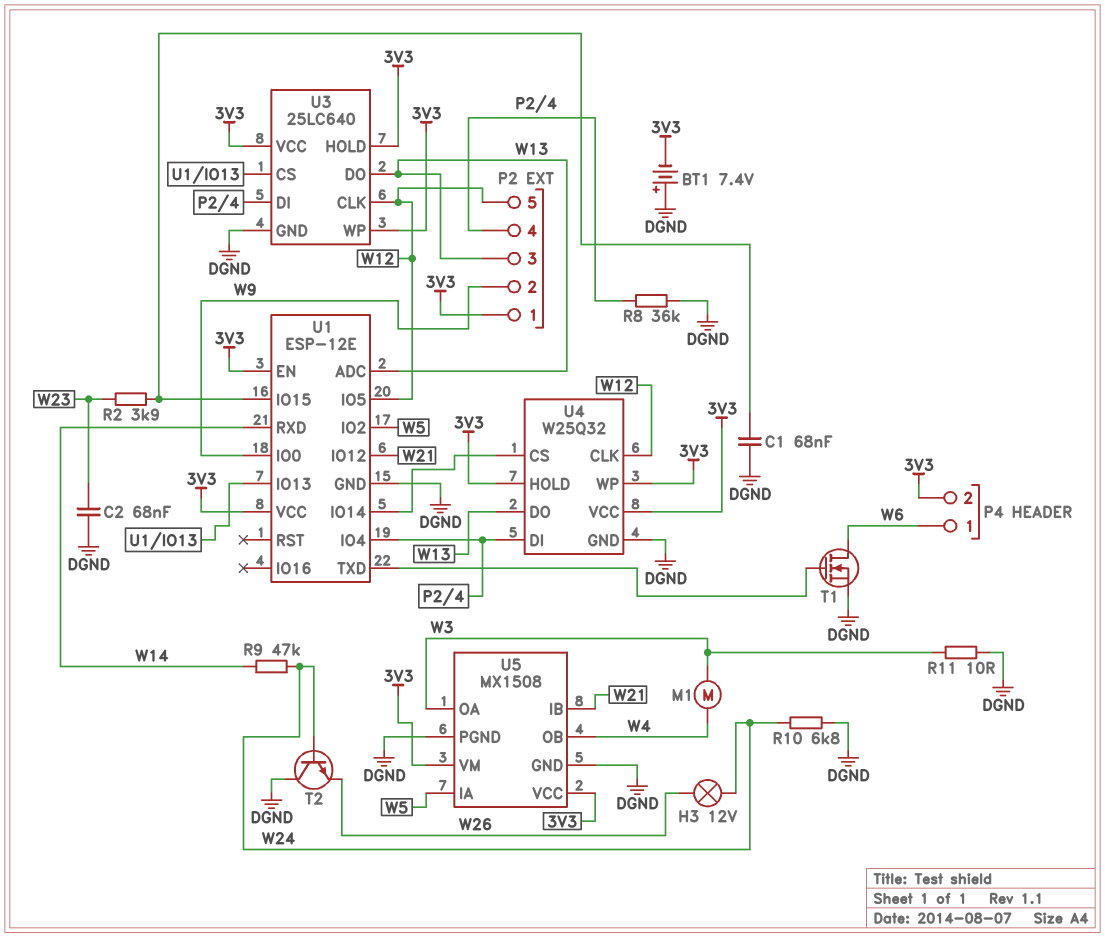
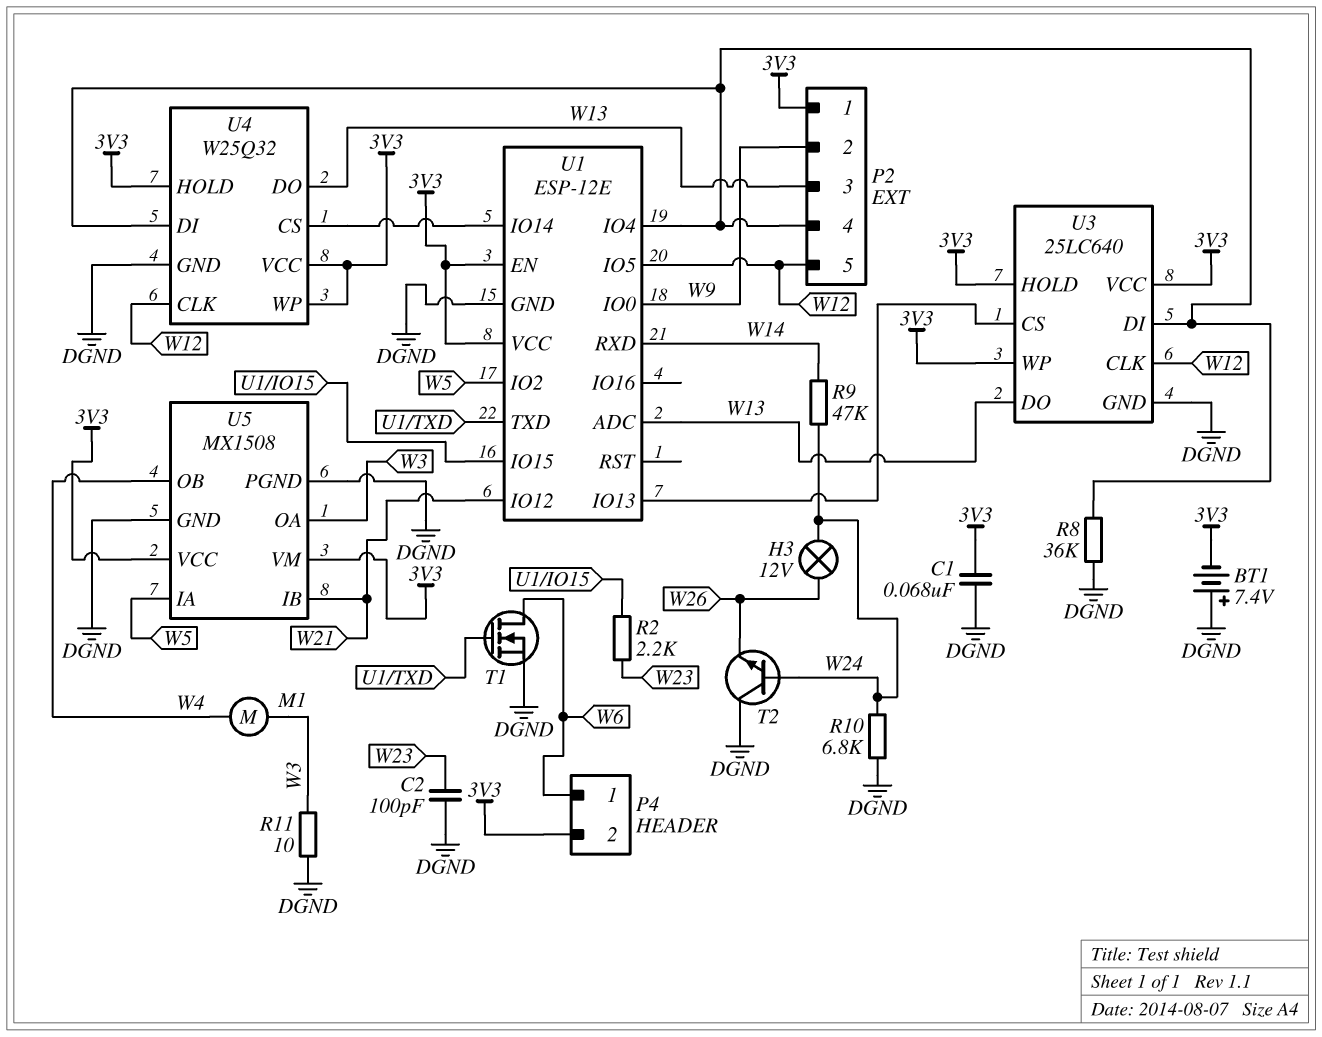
C1: 68nF (DGND, U1/IO15) -> 68nF (3V3, DGND)
C2: 68nF (DGND, W23) -> 100pF (DGND, W23)
R2: 3.9k (U1/IO15, W23) -> 2.2k (U1/IO15, W23)

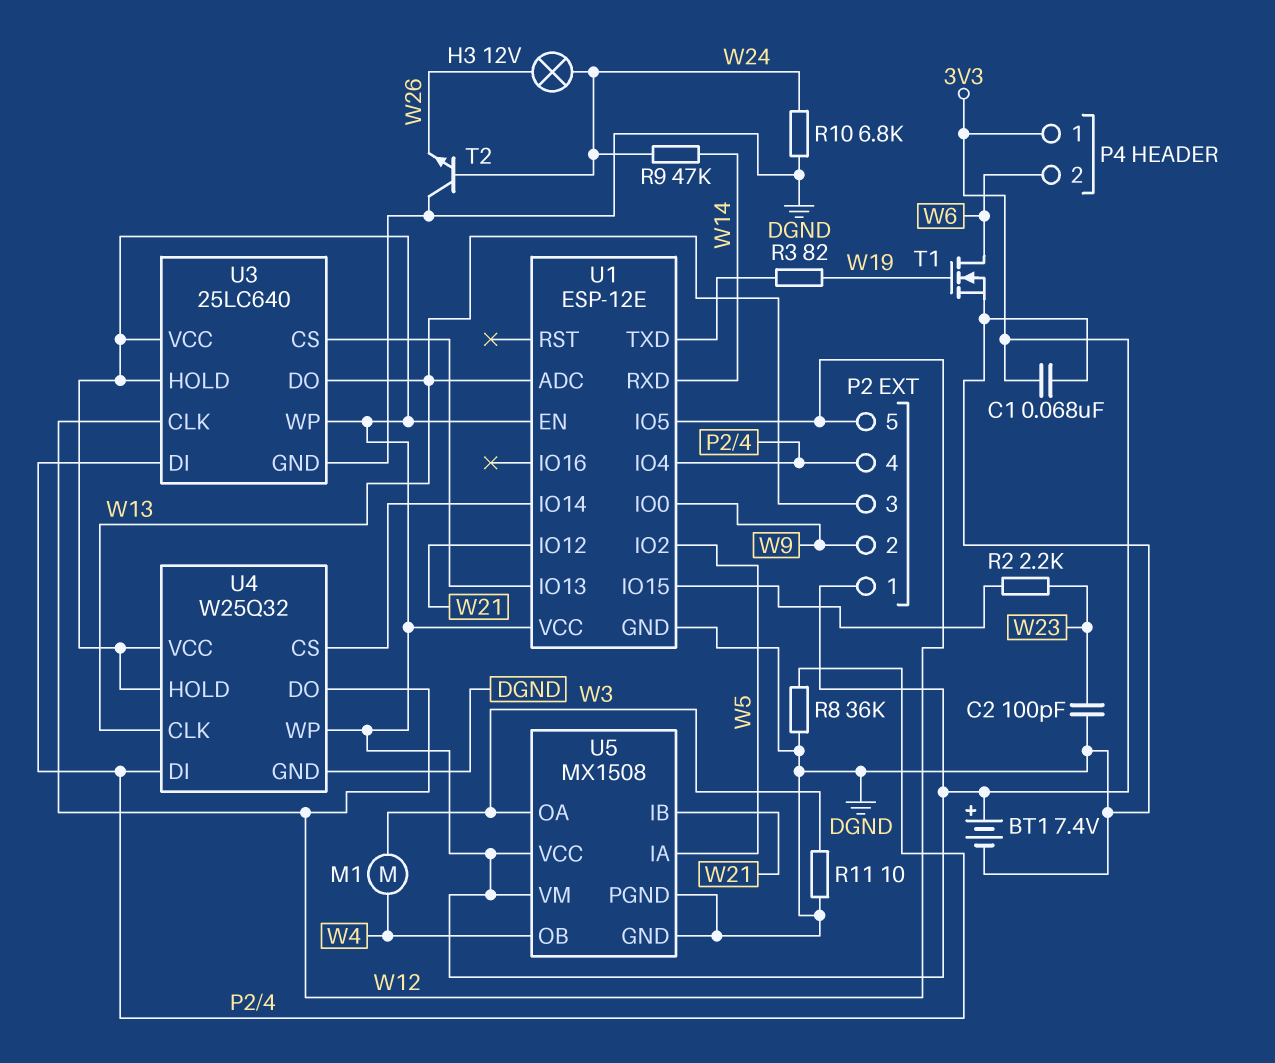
BT1: 7.4V (plus DGND, minus 3V3) -> 7.4V (plus 3V3, minus DGND)
P4 pin 1: W6 -> 3V3
P4 pin 2: 3V3 -> W6
R3: none -> 82 (U1/TXD, W19)
T1: NMOS (G U1/TXD, D W6, S DGND) -> NMOS (G W19, D W6, S DGND)
U4 pin CLK: W12 -> W13
U4 pin DO: W13 -> W12

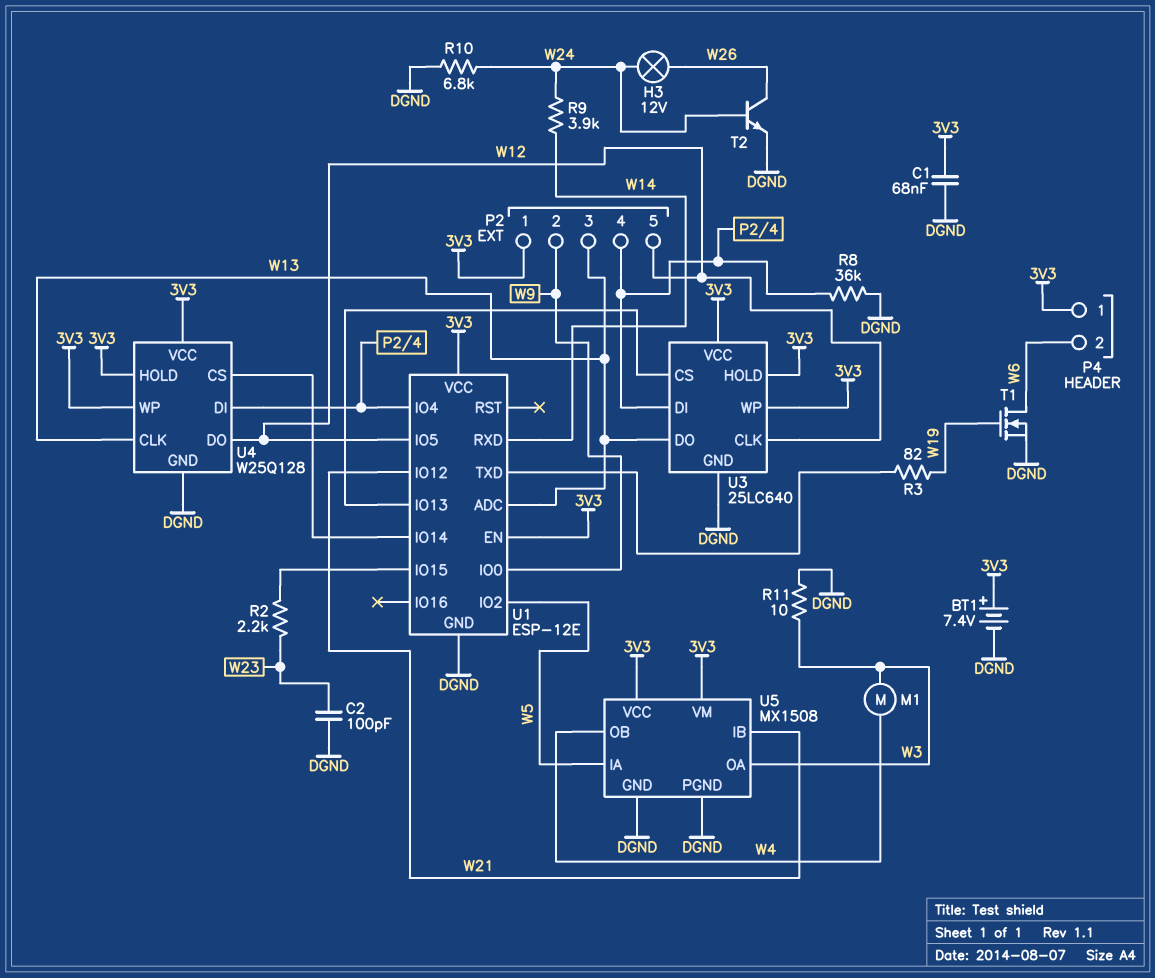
R9: 47k (W14, W24) -> 3.9k (W14, W24)
T2: NPN (B W24, C DGND, E W26) -> NPN (B W24, C W26, E DGND)
U4: W25Q32 -> W25Q128

